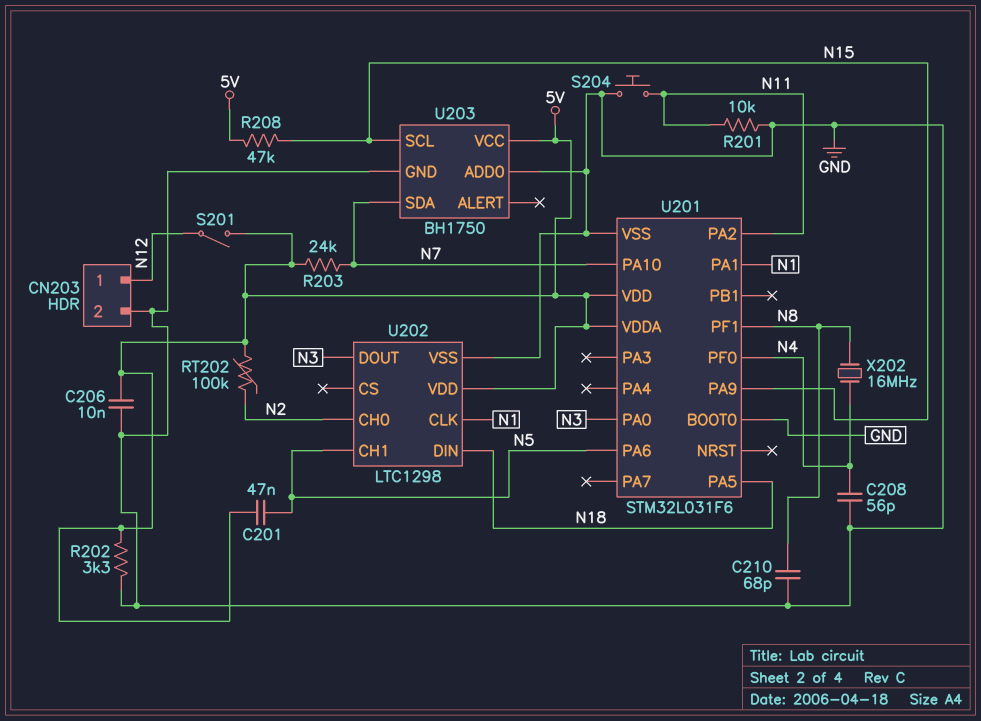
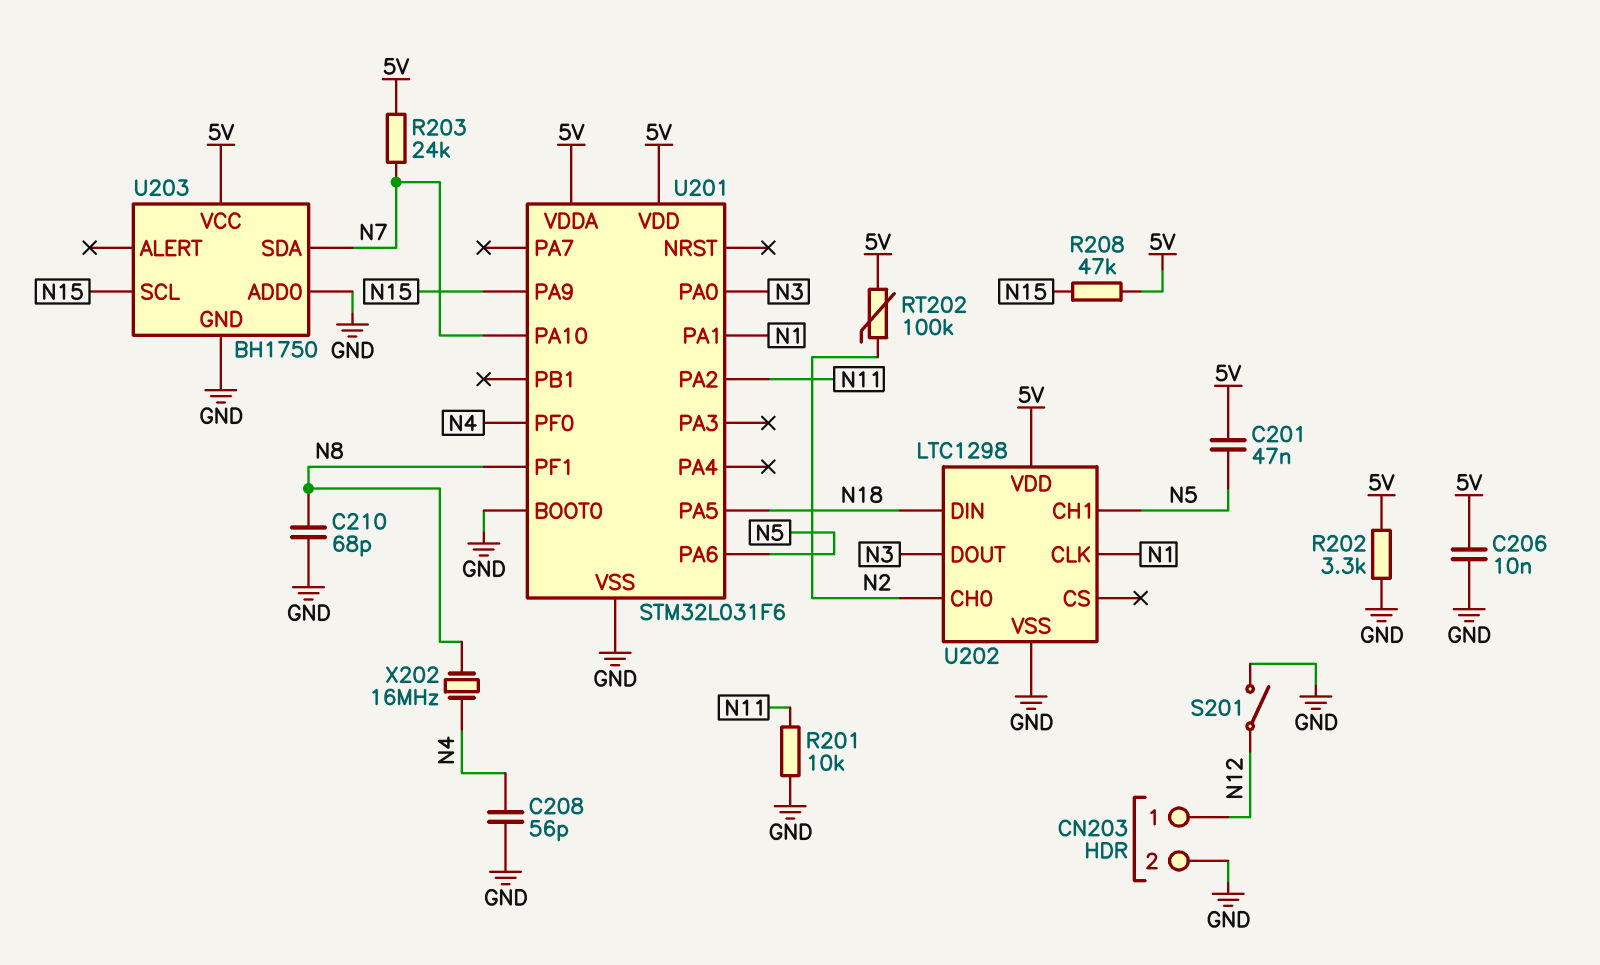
S201: switch (5V, N12) -> switch (GND, N12)
S204: button (GND, N11) -> none

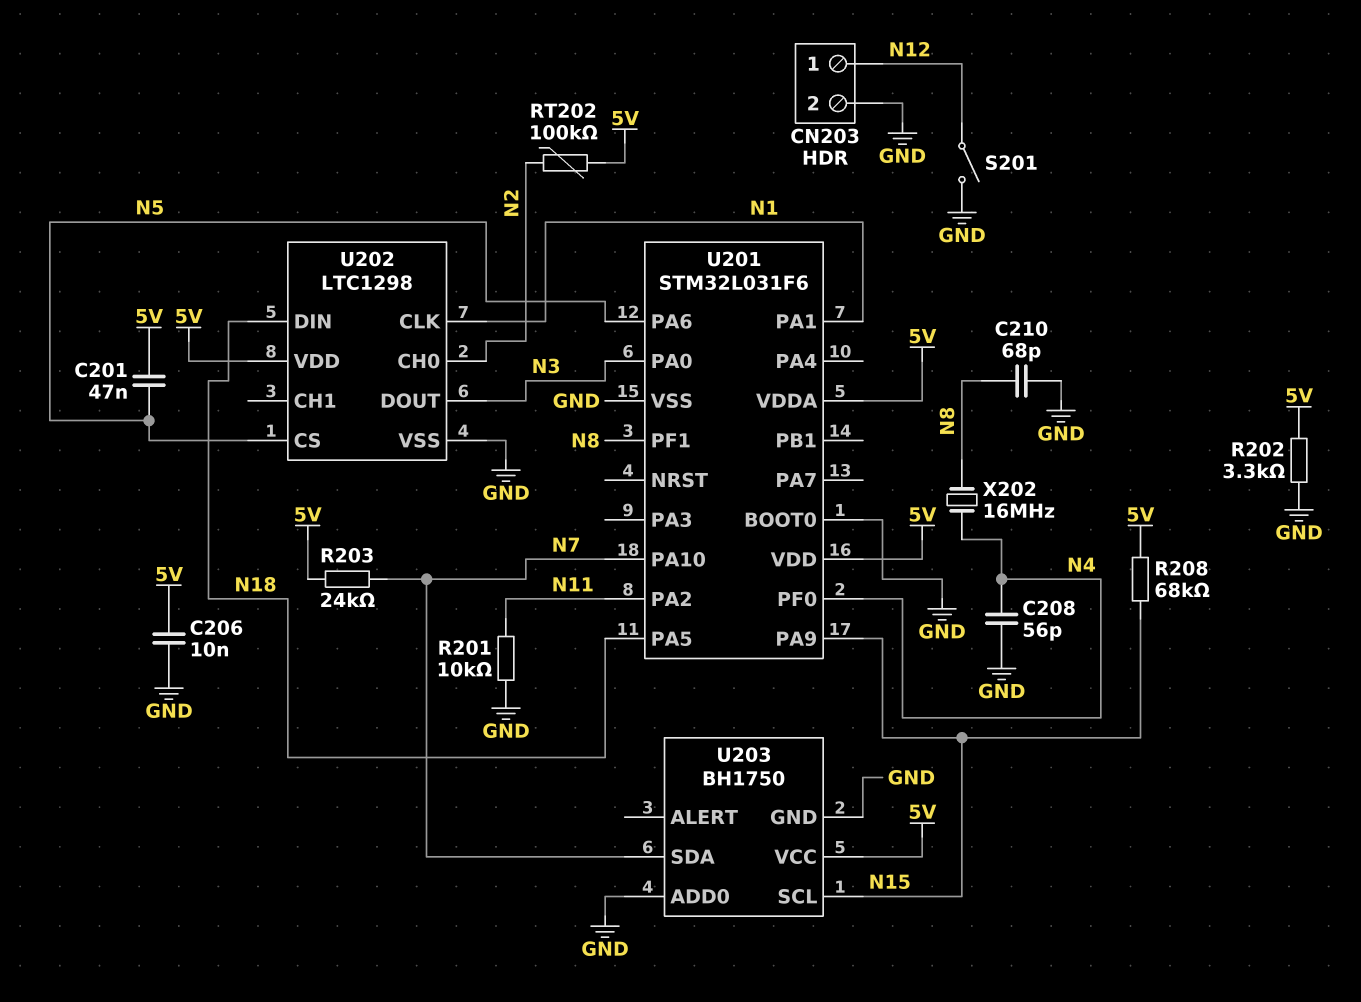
R208: 47k (5V, N15) -> 68k (5V, N15)
U202 pin CH1: N5 -> none
U202 pin CS: none -> N5

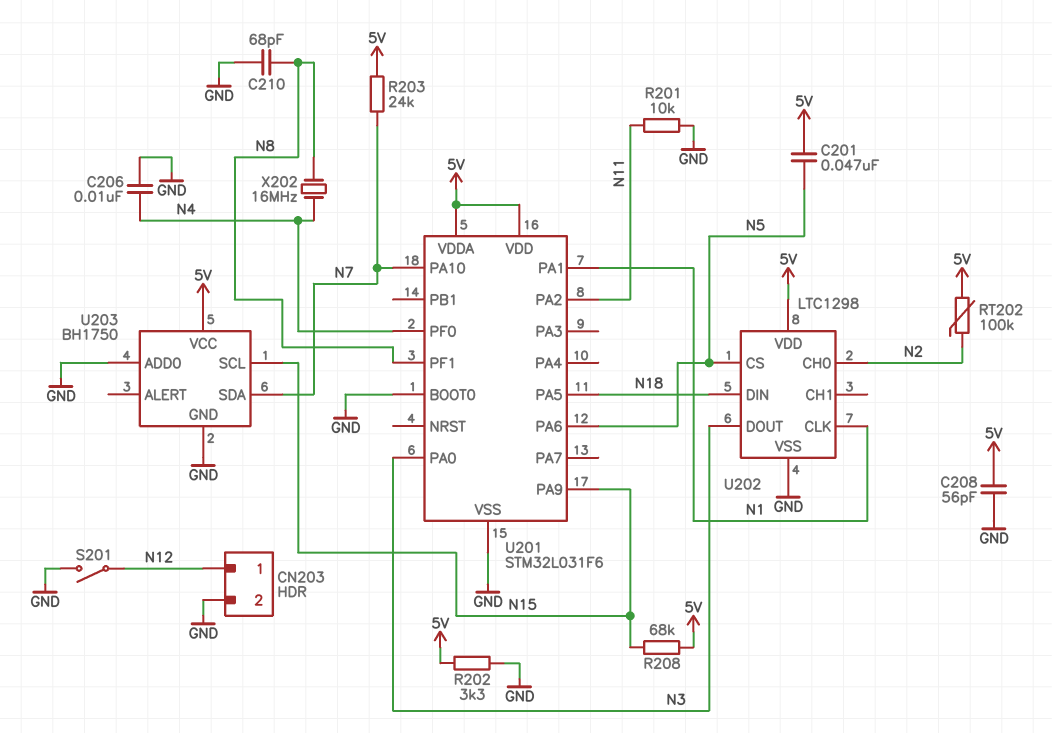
C206: 10nF (5V, GND) -> 10nF (GND, N4)
C208: 56pF (GND, N4) -> 56pF (5V, GND)

